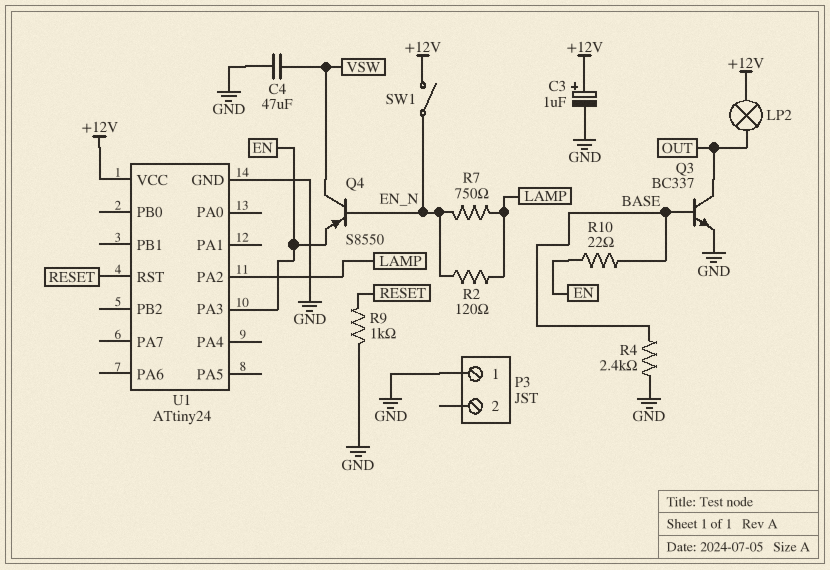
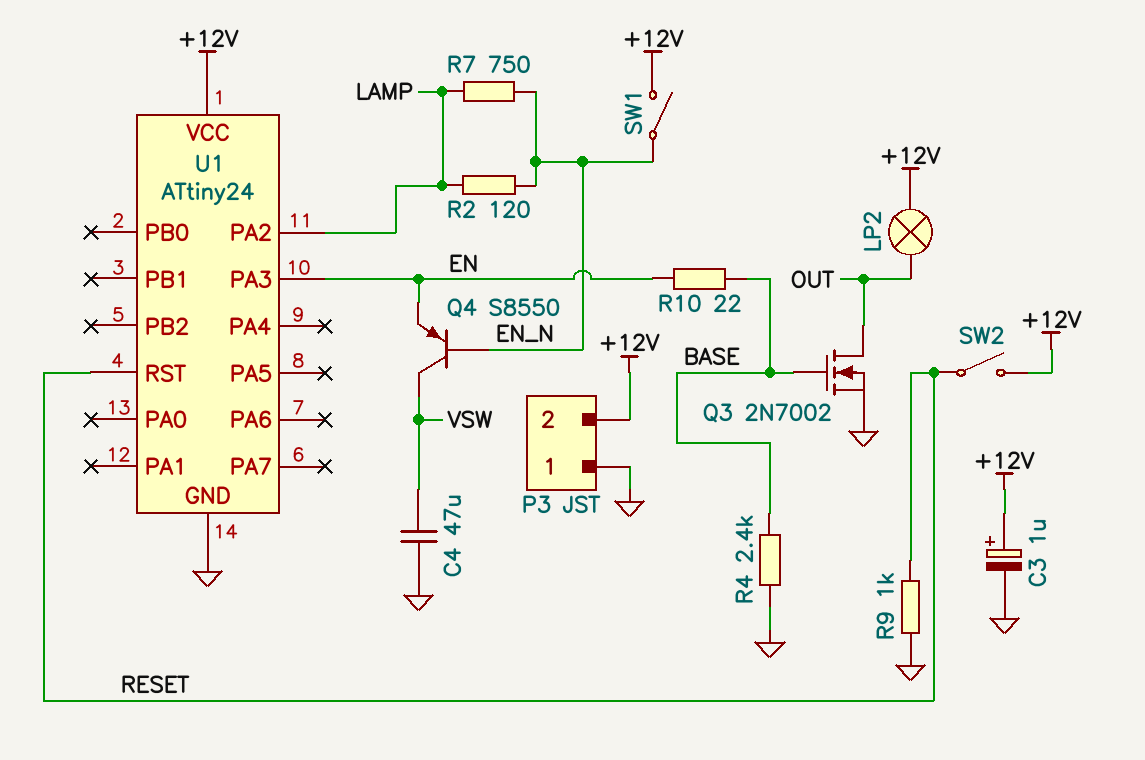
P3 pin 2: none -> +12V
Q3: NPN BC337 (B BASE, C OUT, E GND) -> NMOS 2N7002 (G BASE, D OUT, S GND)
SW2: none -> switch (+12V, RESET)

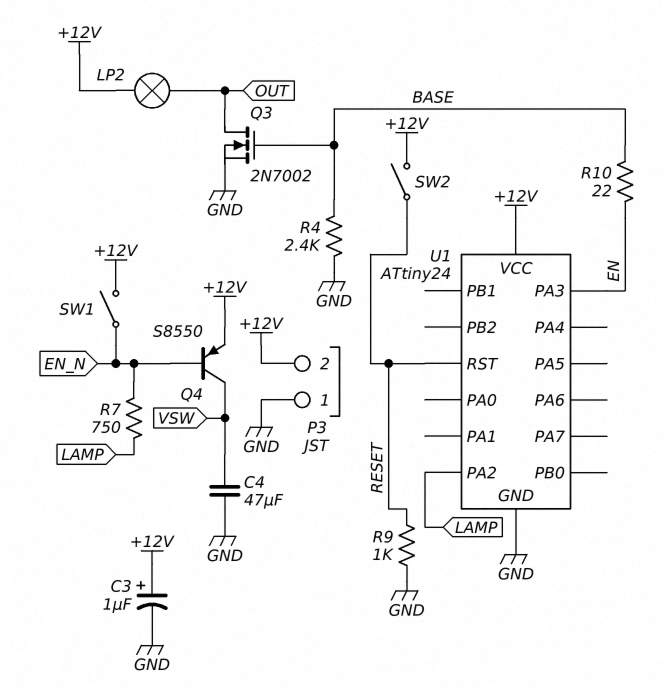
Q4: PNP S8550 (B EN_N, C VSW, E EN) -> PNP S8550 (B EN_N, C VSW, E +12V)
R2: 120 (EN_N, LAMP) -> none

